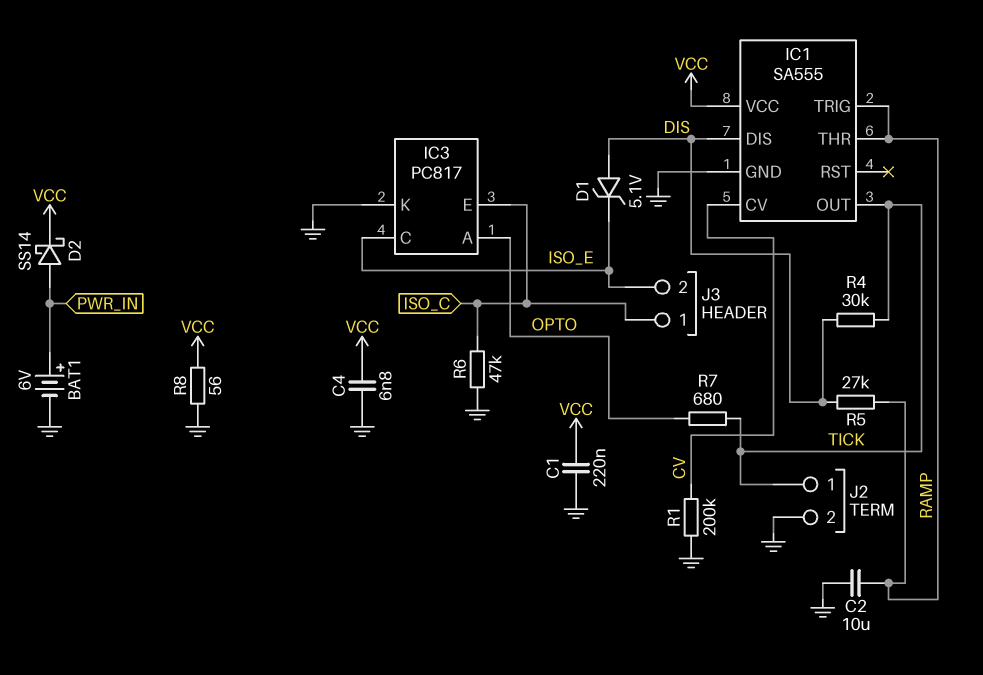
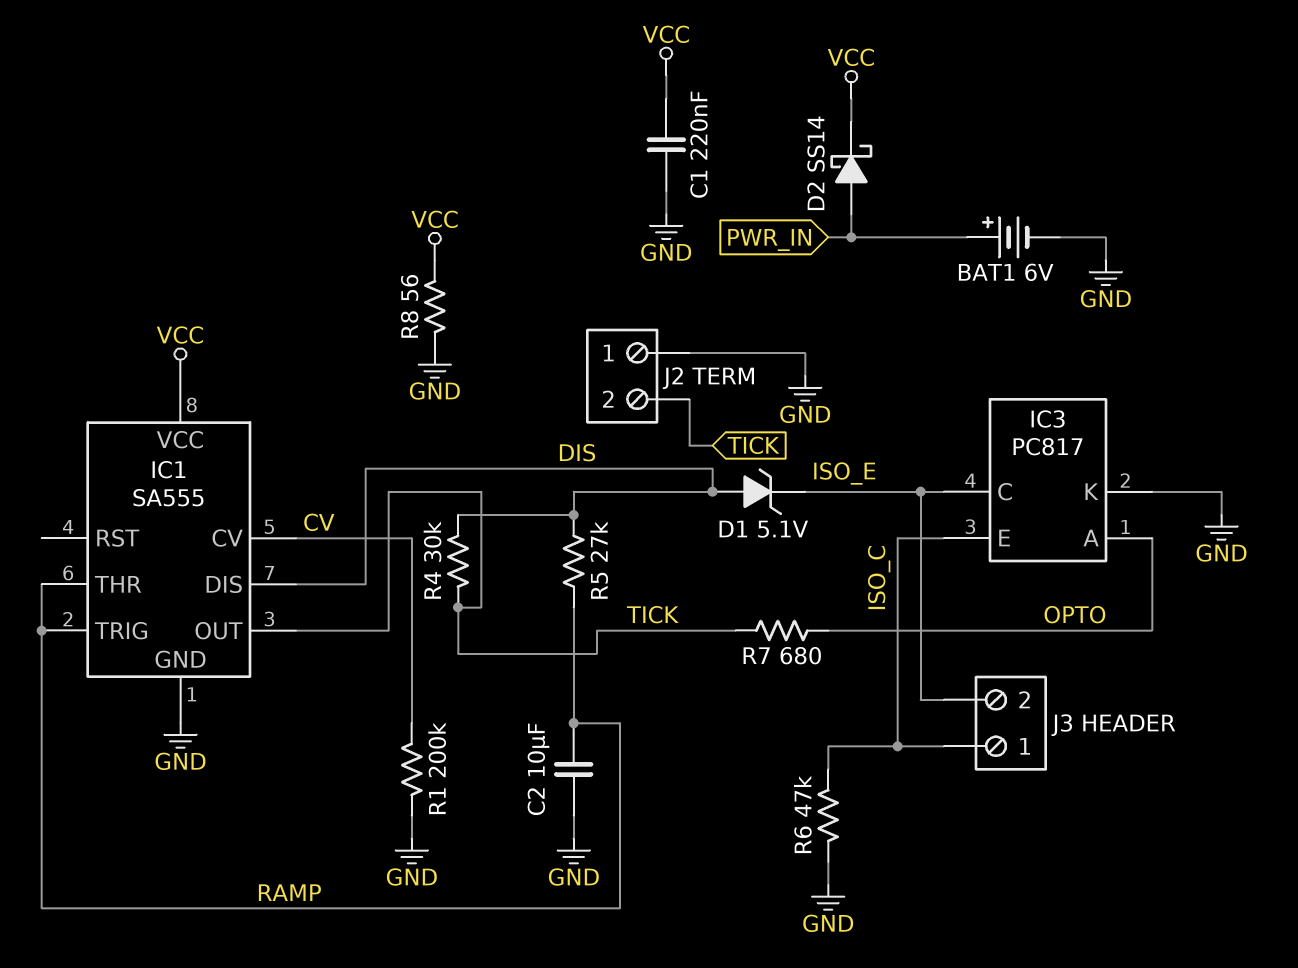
C4: 6.8nF (GND, VCC) -> none
J2 pin 1: TICK -> GND
J2 pin 2: GND -> TICK

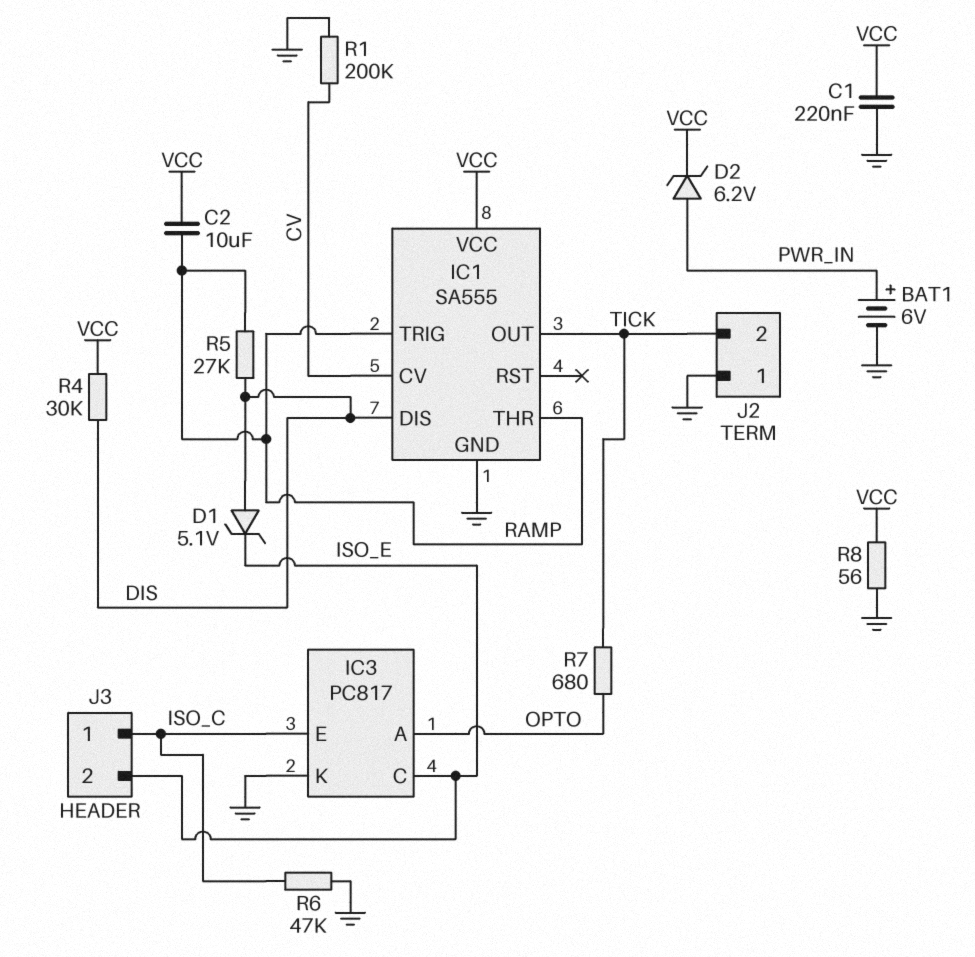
C2: 10uF (GND, RAMP) -> 10uF (RAMP, VCC)
D2: schottky SS14 (A PWR_IN, K VCC) -> zener 6.2V (A PWR_IN, K VCC)
R4: 30k (DIS, TICK) -> 30k (DIS, VCC)

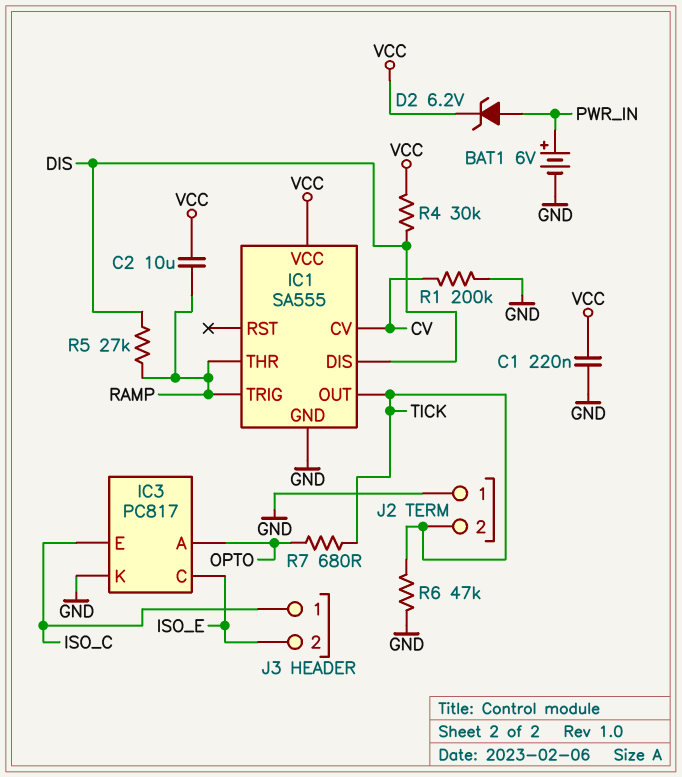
D1: zener 5.1V (A DIS, K ISO_E) -> none
R6: 47k (GND, ISO_C) -> 47k (GND, TICK)
R8: 56 (GND, VCC) -> none

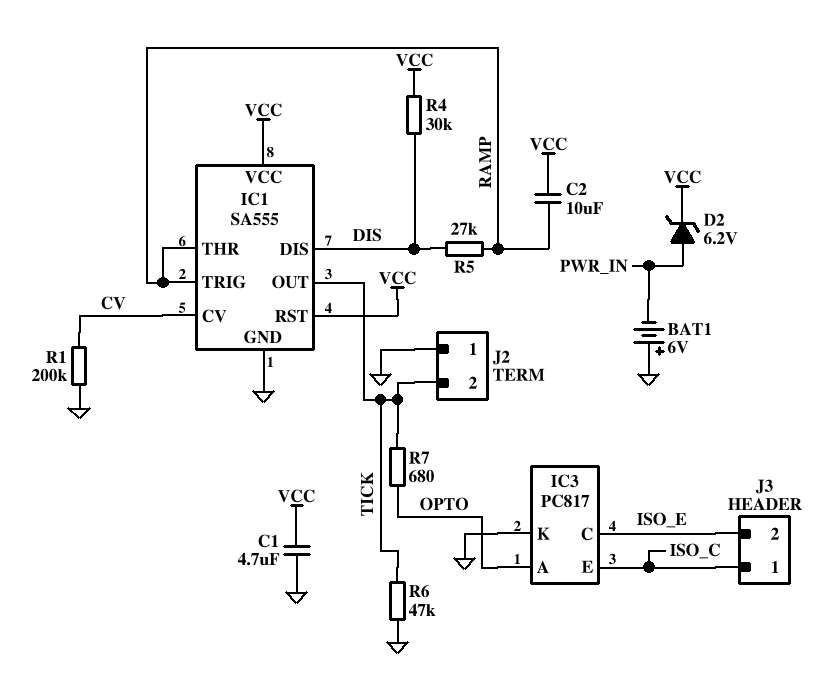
BAT1: 6V (plus PWR_IN, minus GND) -> 6V (plus GND, minus PWR_IN)
C1: 220nF (GND, VCC) -> 4.7uF (GND, VCC)
IC1 pin RST: none -> VCC

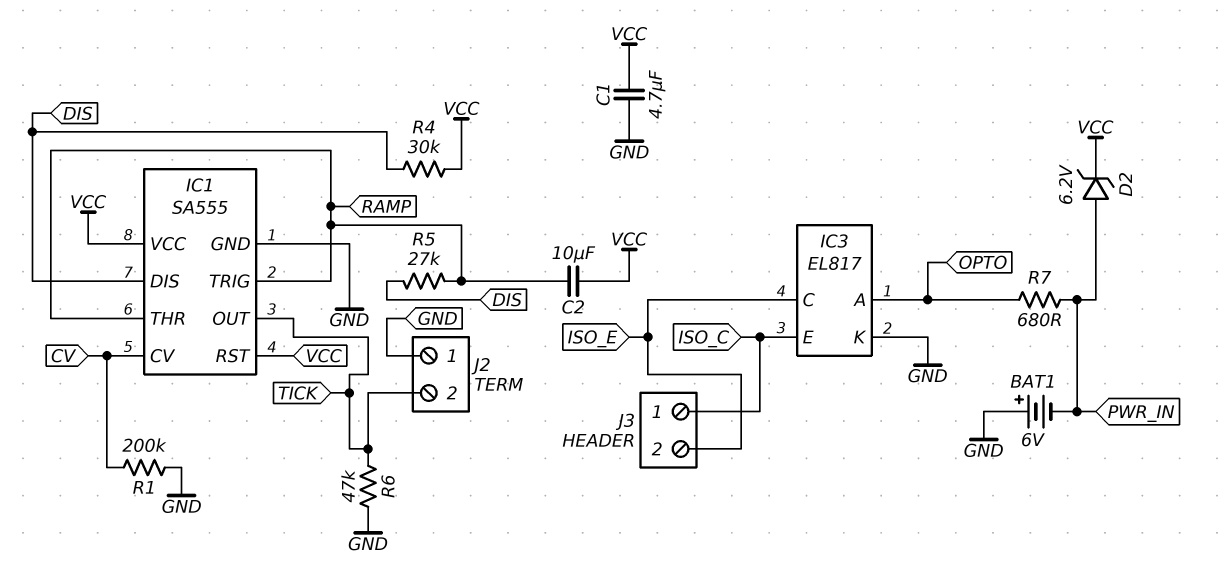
IC3: PC817 -> EL817
R7: 680 (OPTO, TICK) -> 680 (OPTO, PWR_IN)

